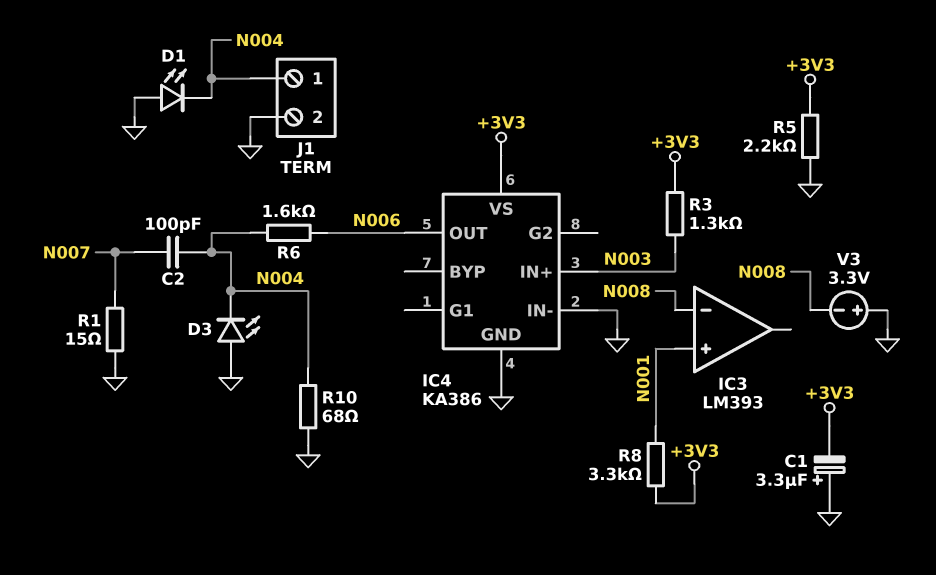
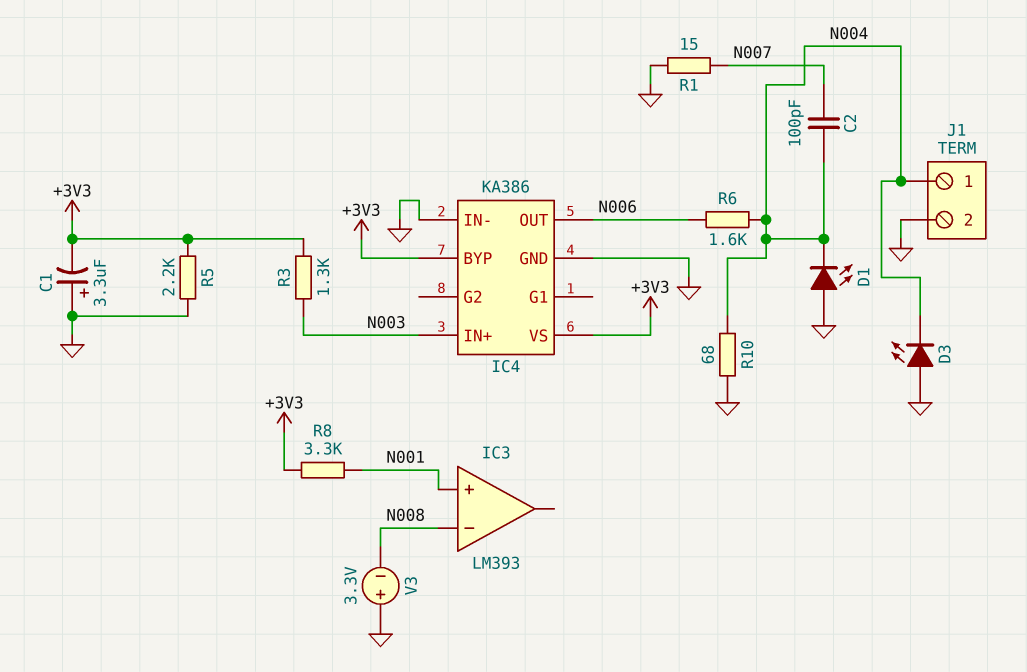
IC4 pin BYP: none -> +3V3

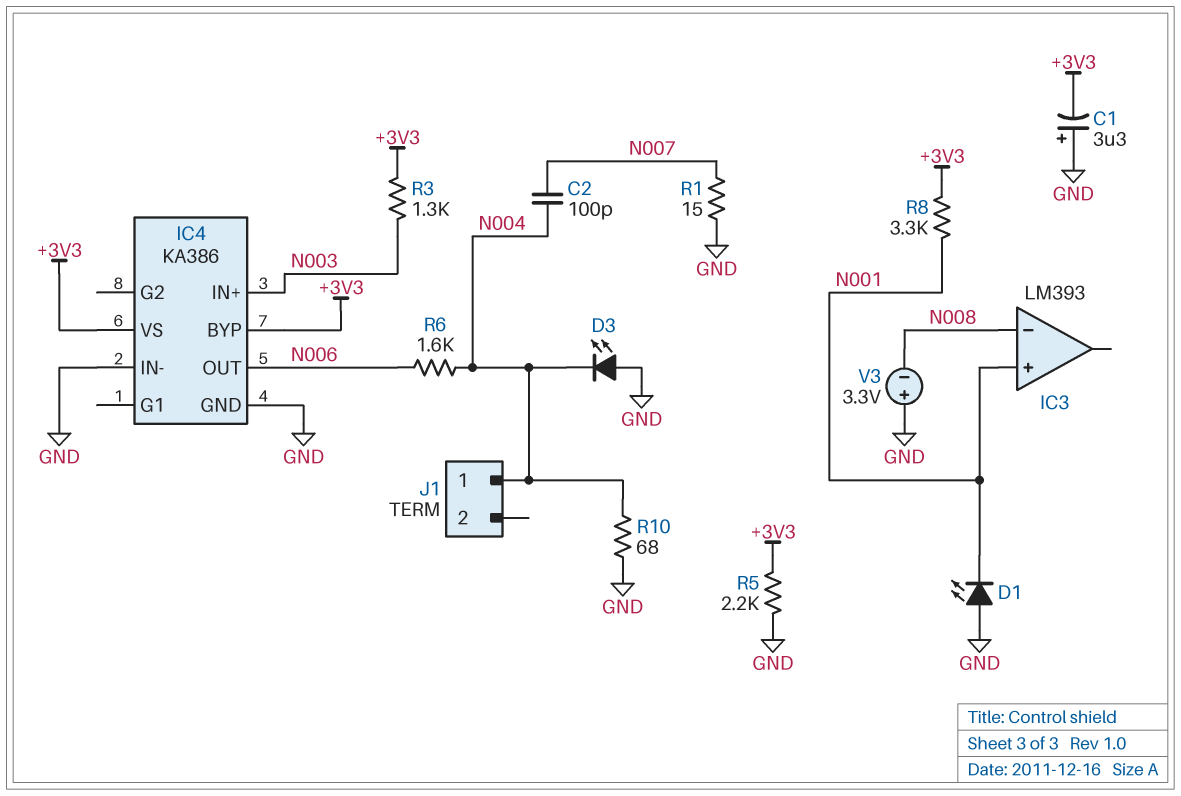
D1: LED (A GND, K N004) -> LED (A GND, K N001)
J1 pin 2: GND -> none

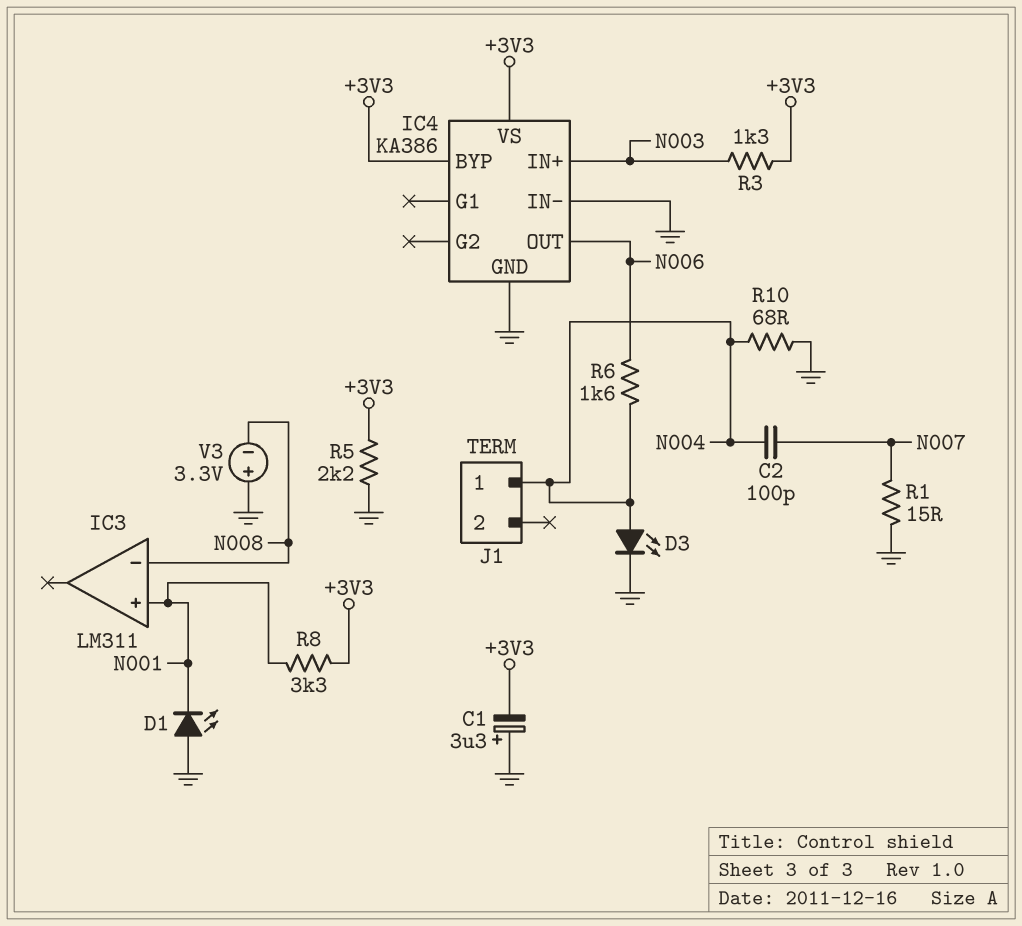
D3: LED (A GND, K N004) -> LED (A N004, K GND)
IC3: LM393 -> LM311

